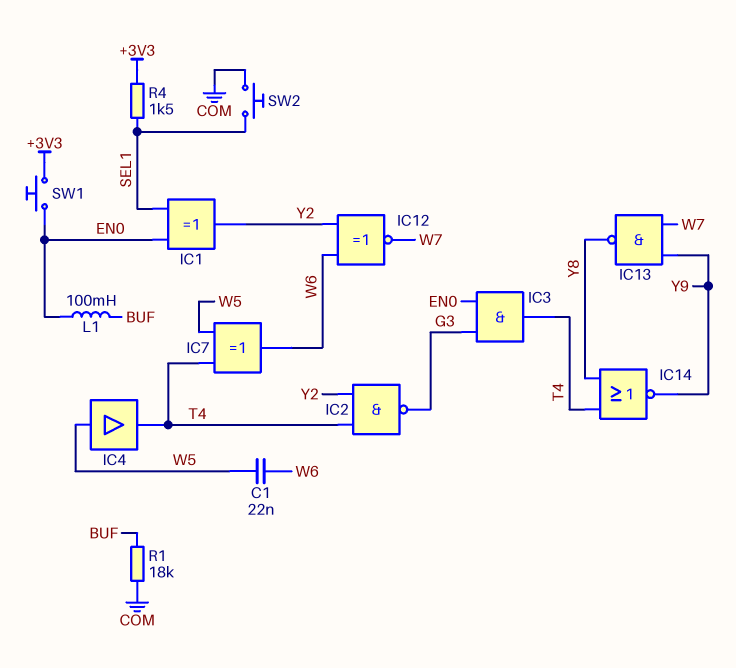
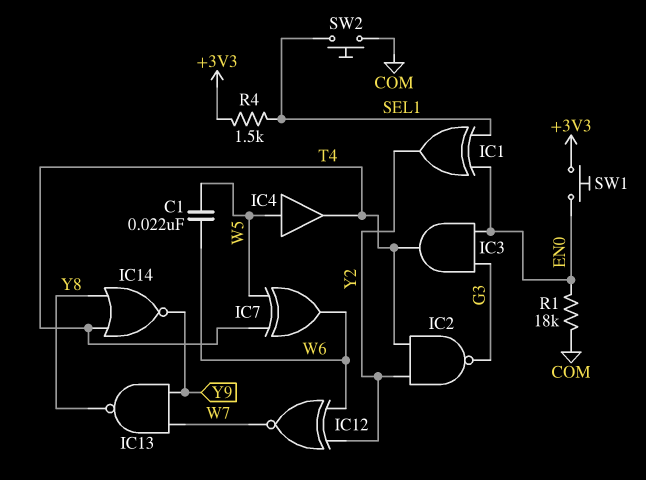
L1: 100mH (BUF, EN0) -> none
R1: 18k (BUF, COM) -> 18k (COM, EN0)

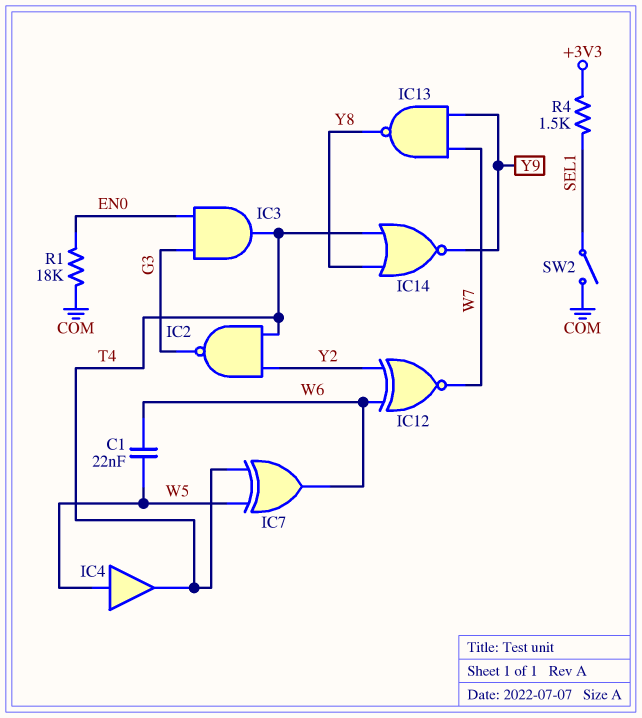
IC1: XOR (in EN0, in SEL1, out Y2) -> none
SW1: button (+3V3, EN0) -> none
SW2: button (COM, SEL1) -> switch (COM, SEL1)

